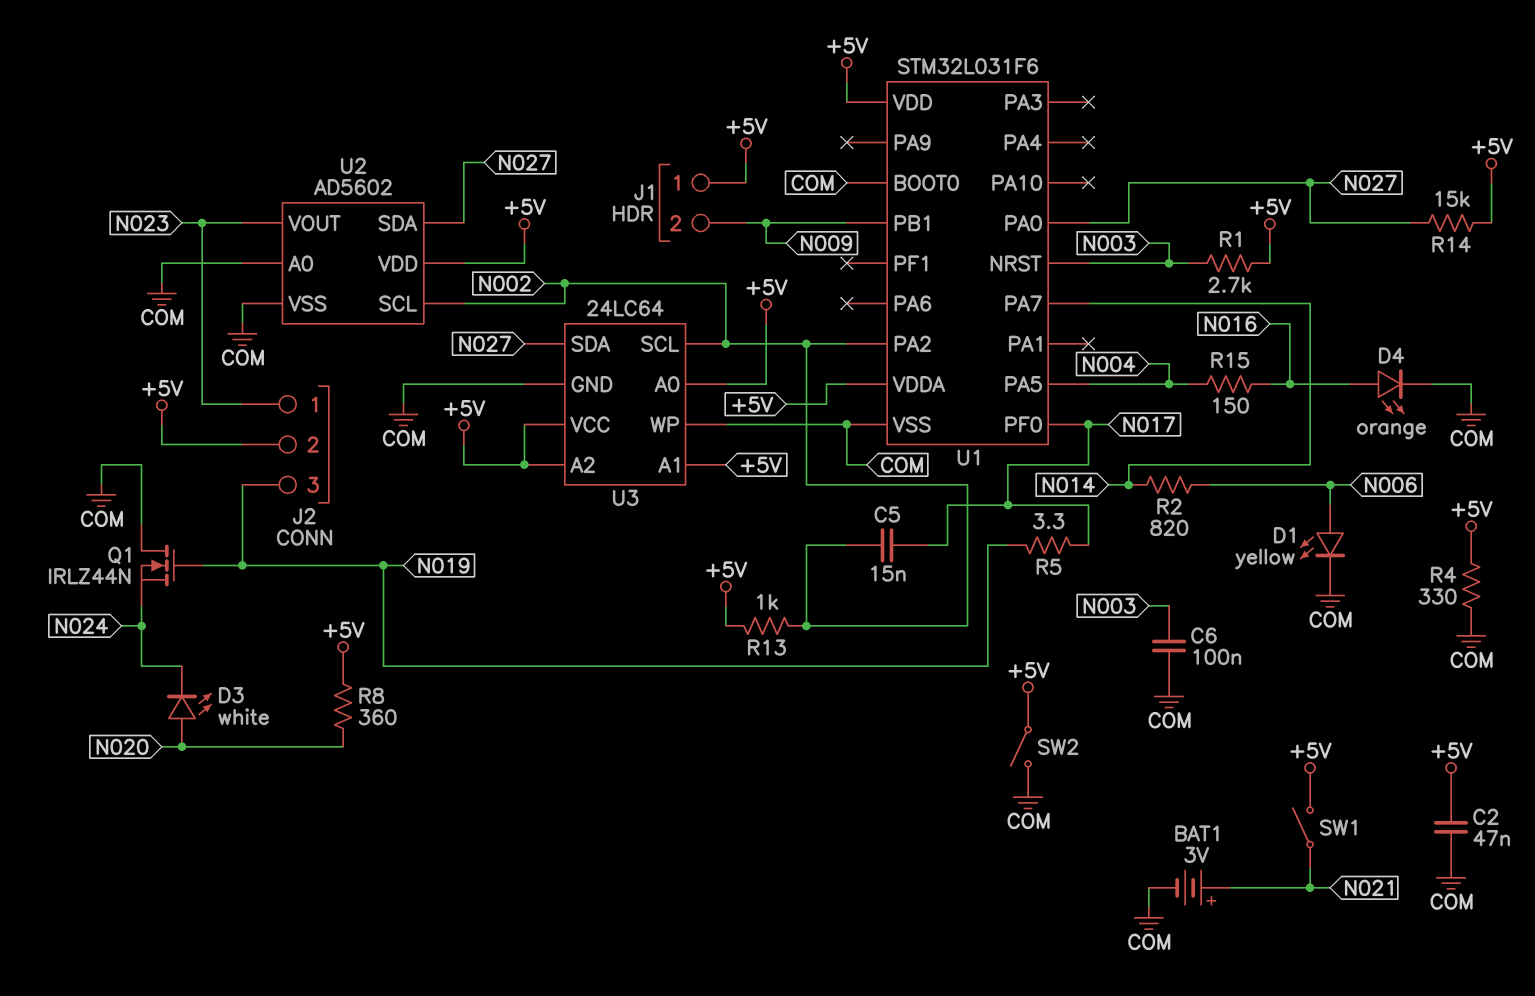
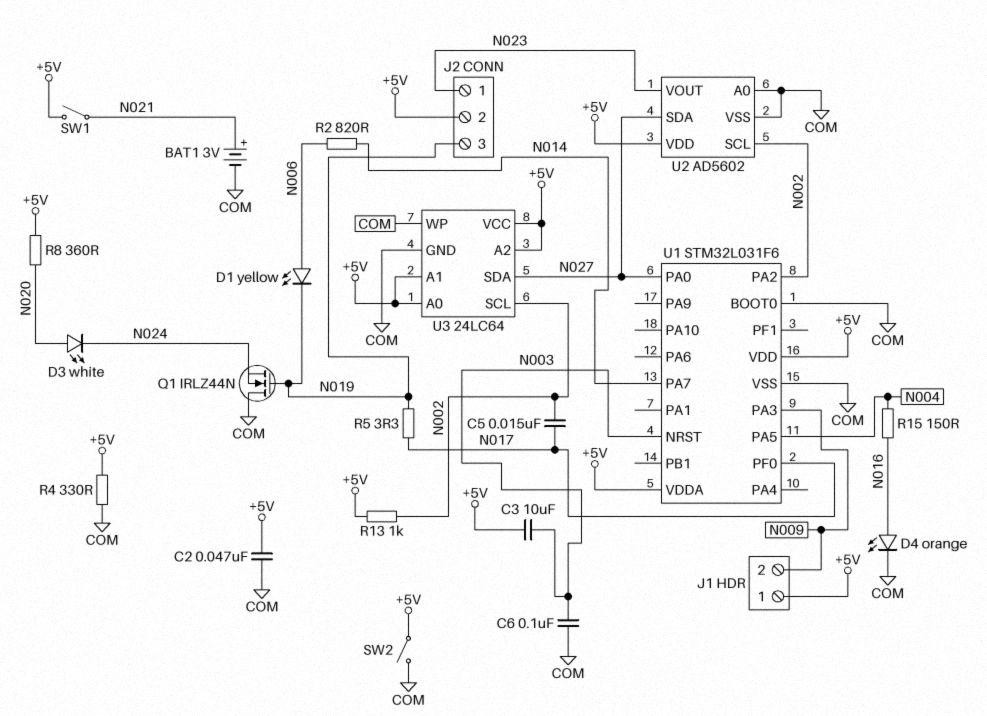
C3: none -> 10uF (+5V, N003)
D1: LED yellow (A N006, K COM) -> LED yellow (A N006, K N019)
R1: 2.7k (+5V, N003) -> none
R14: 15k (+5V, N027) -> none
U1 pin PA3: none -> N009
U1 pin PB1: N009 -> none

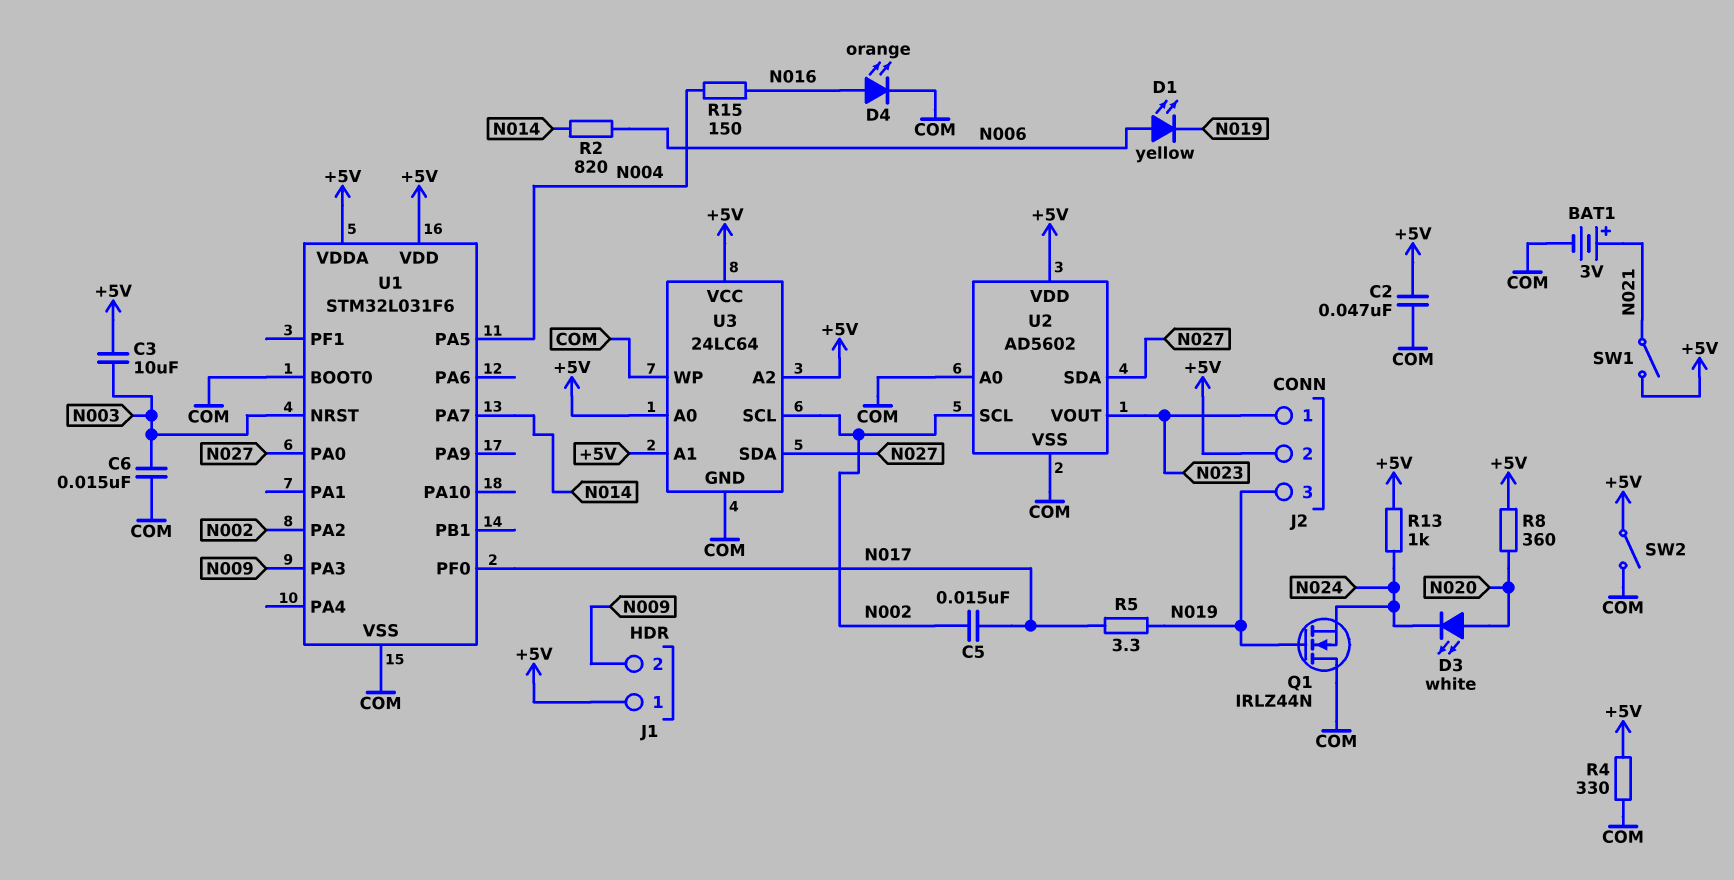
C6: 100nF (COM, N003) -> 15nF (COM, N003)
R13: 1k (+5V, N002) -> 1k (+5V, N024)

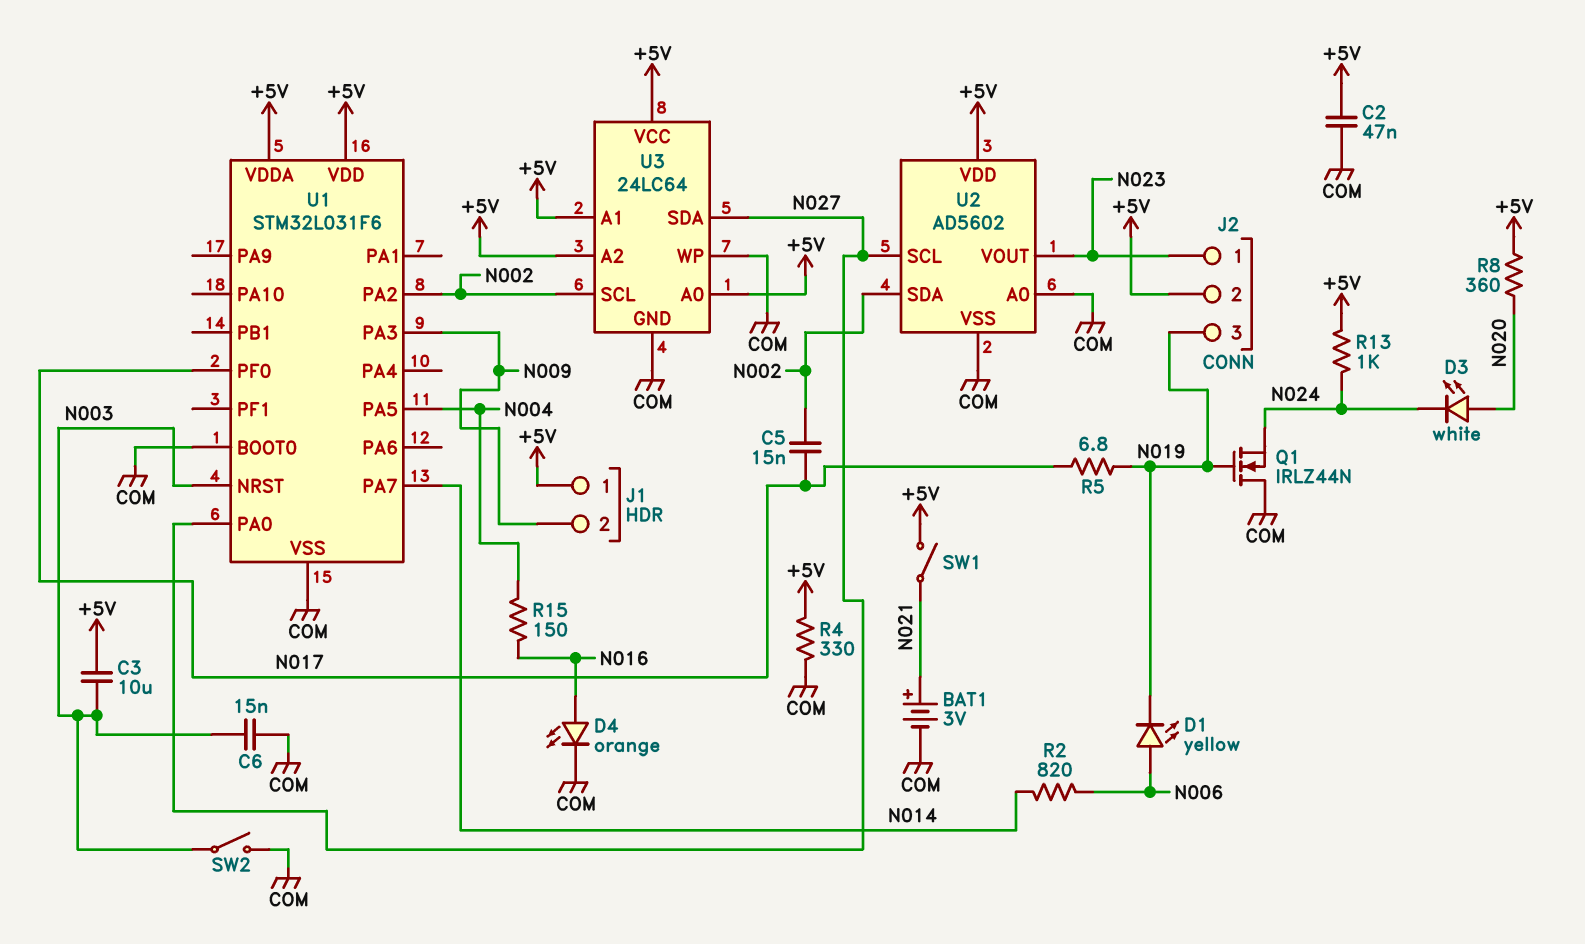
R5: 3.3 (N017, N019) -> 6.8 (N017, N019)
SW2: switch (+5V, COM) -> switch (COM, N003)
U2 pin SCL: N002 -> N027
U2 pin SDA: N027 -> N002

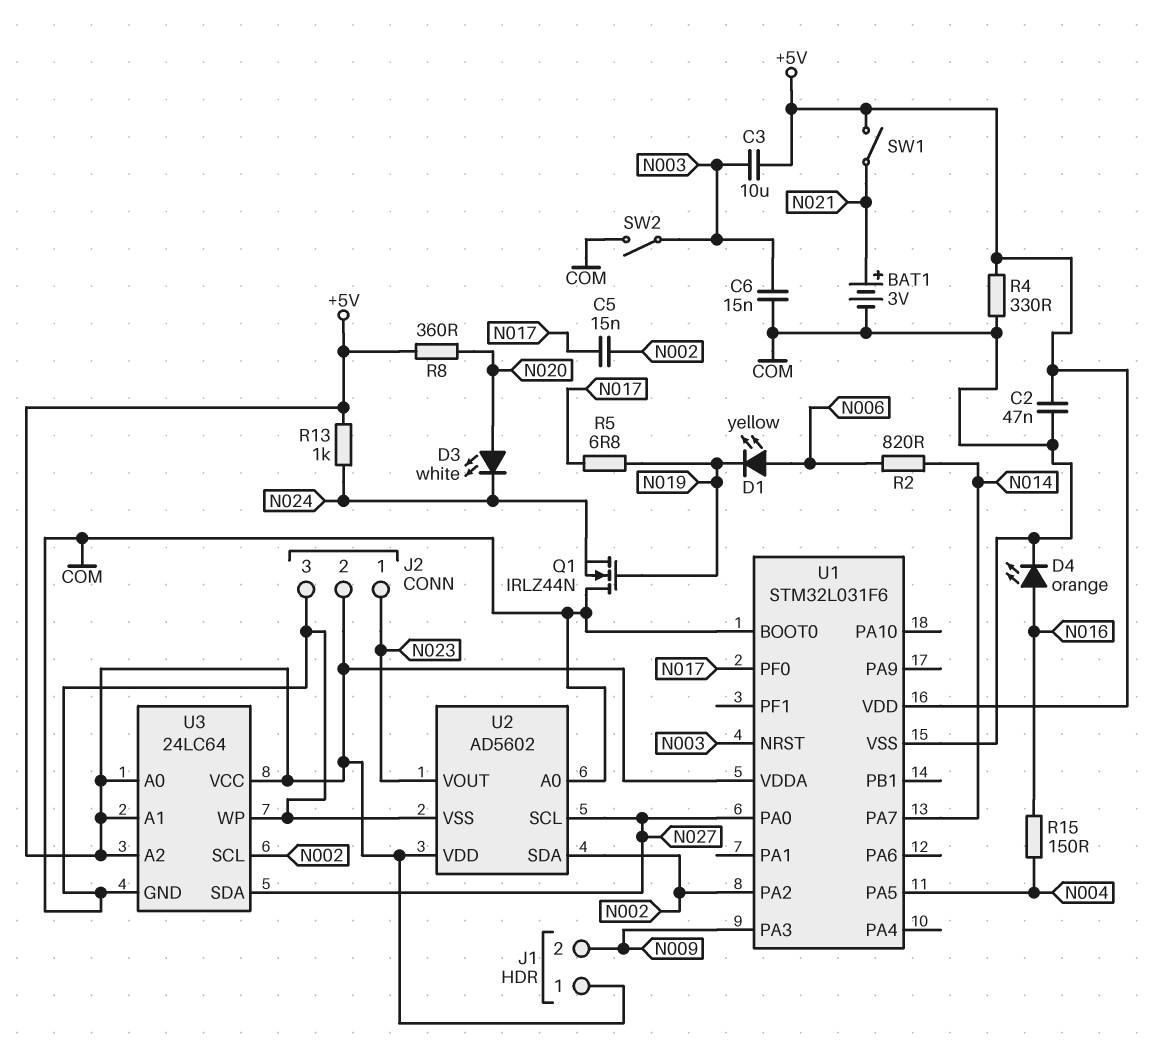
J2 pin 3: N019 -> COM

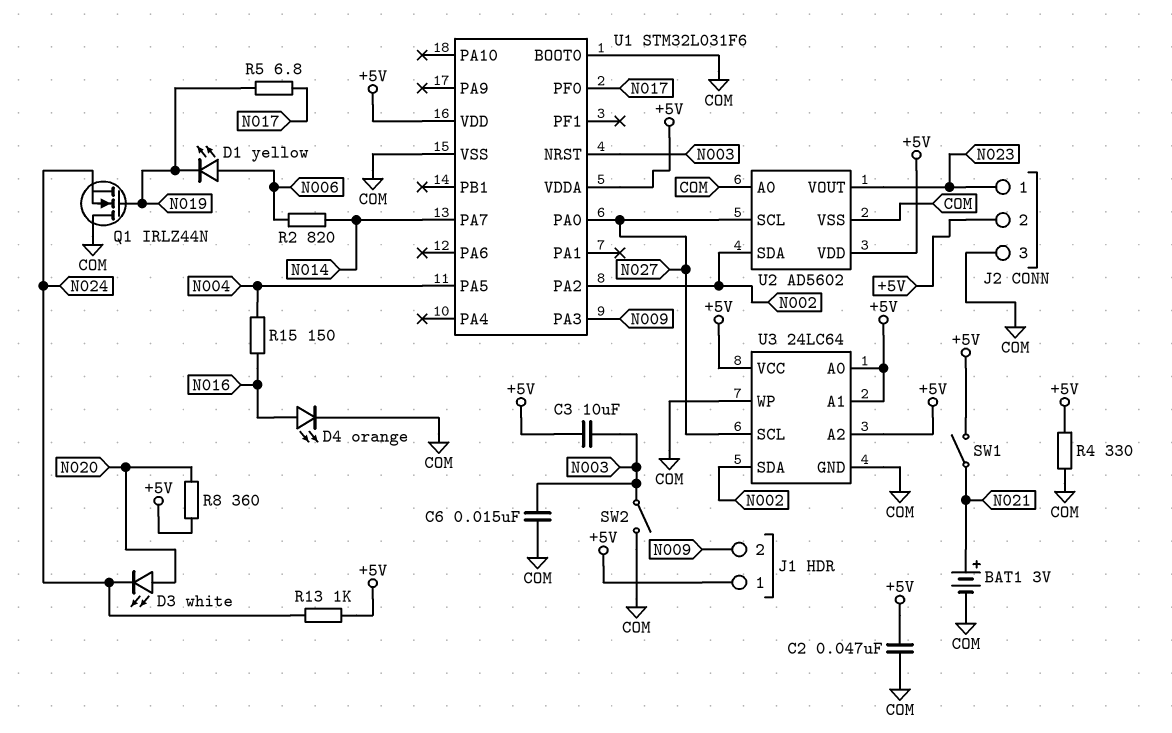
C5: 15nF (N002, N017) -> none
U3 pin SCL: N002 -> N027
U3 pin SDA: N027 -> N002

